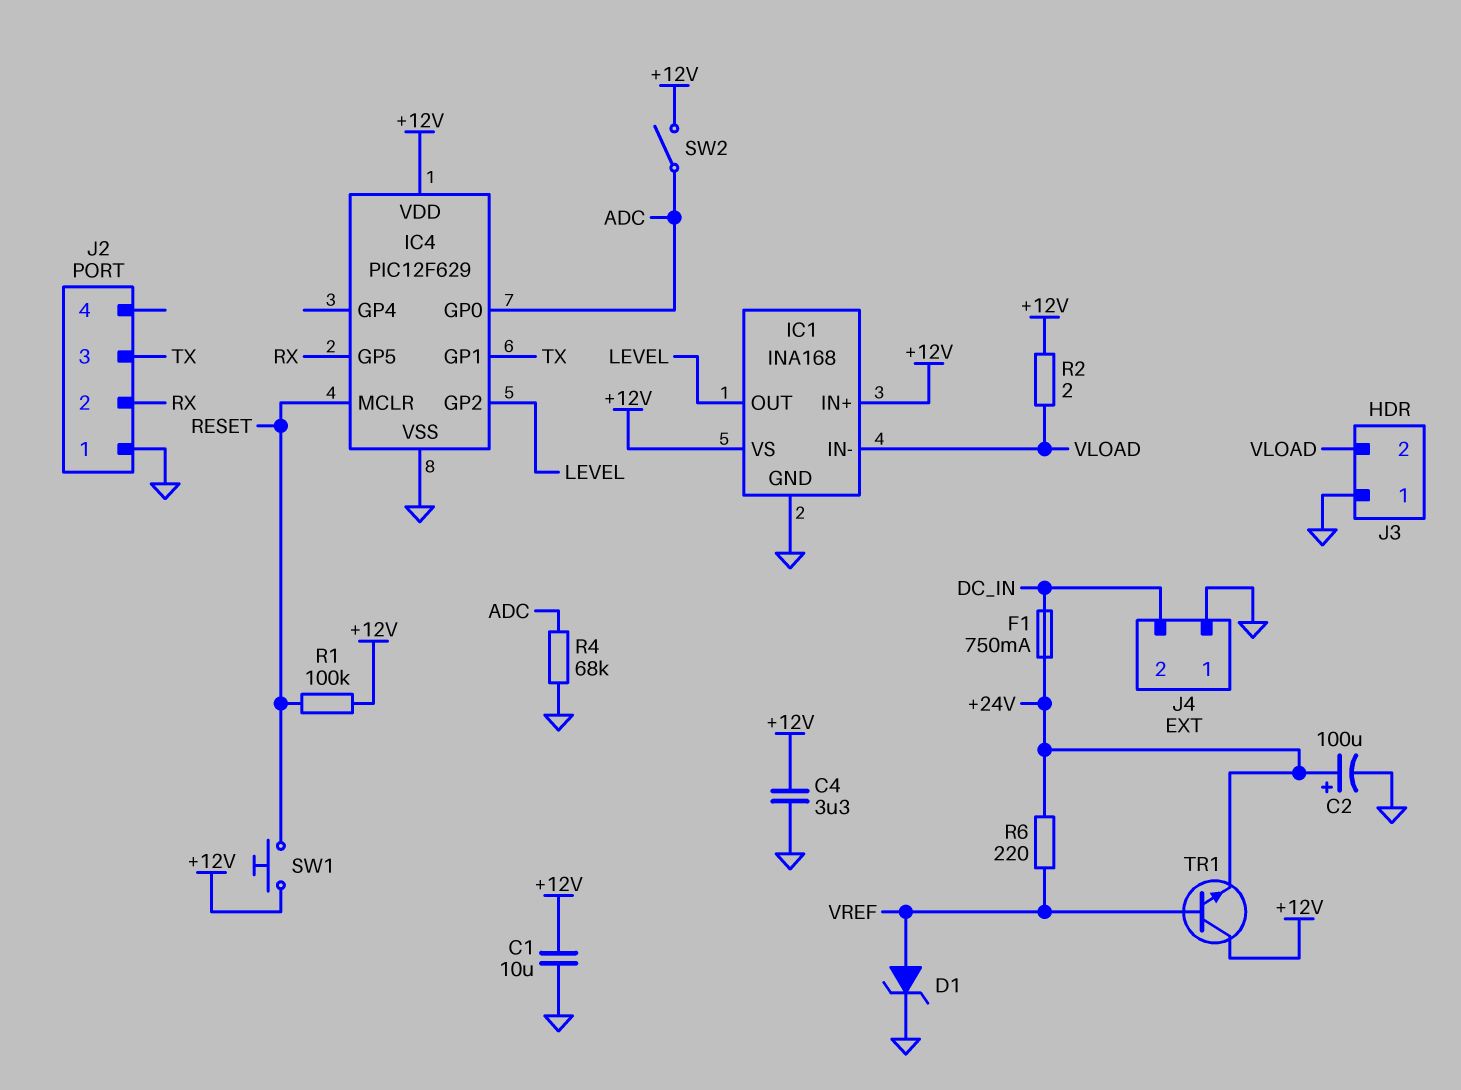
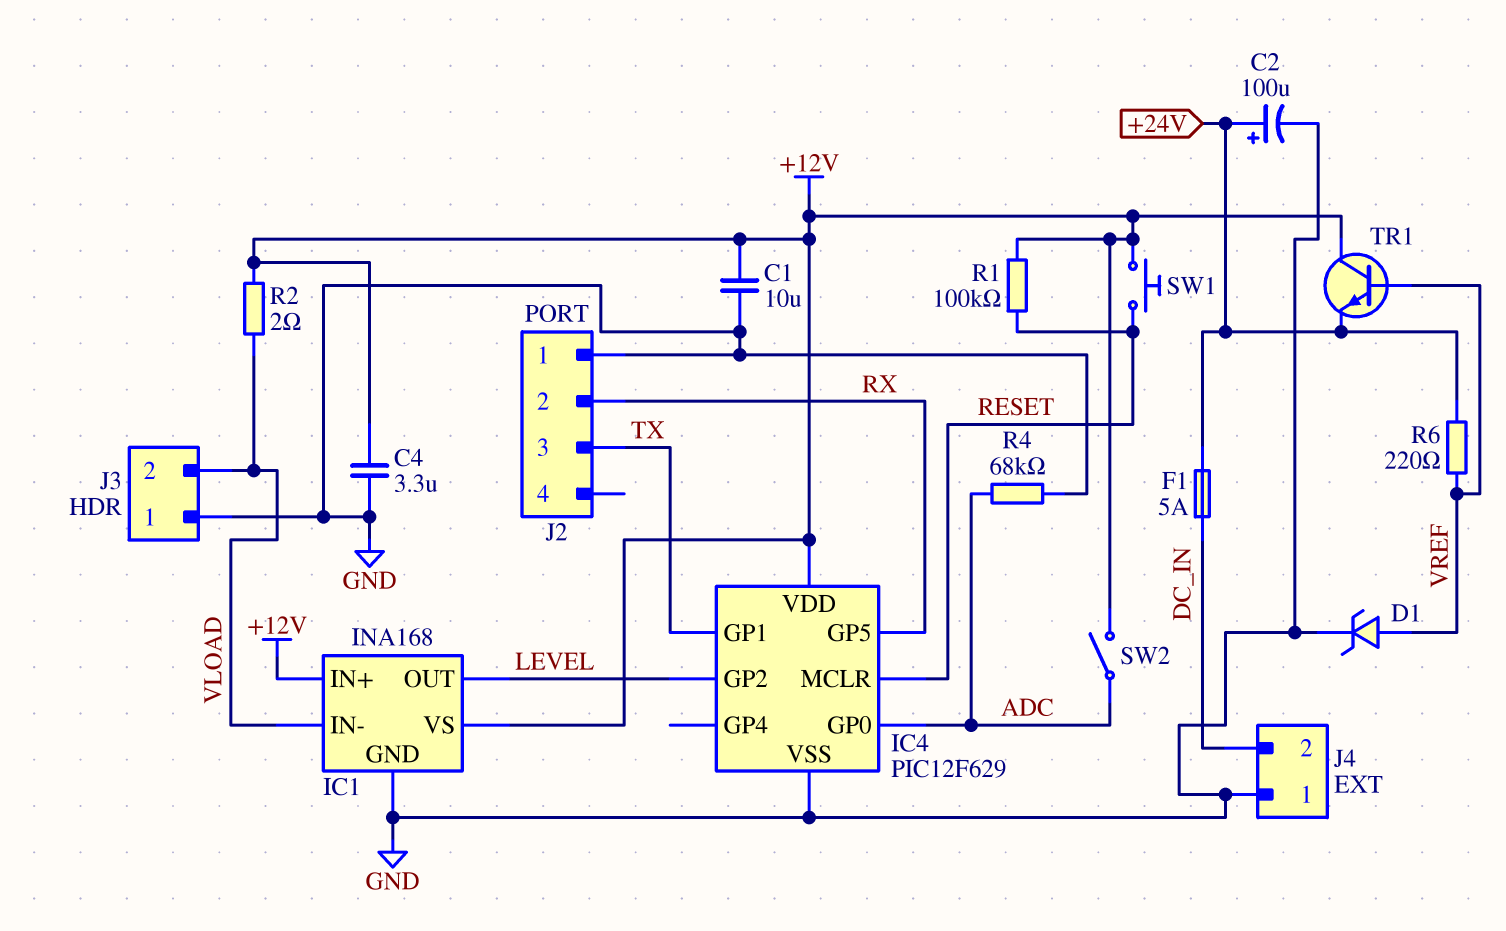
F1: 750mA (+24V, DC_IN) -> 5A (+24V, DC_IN)

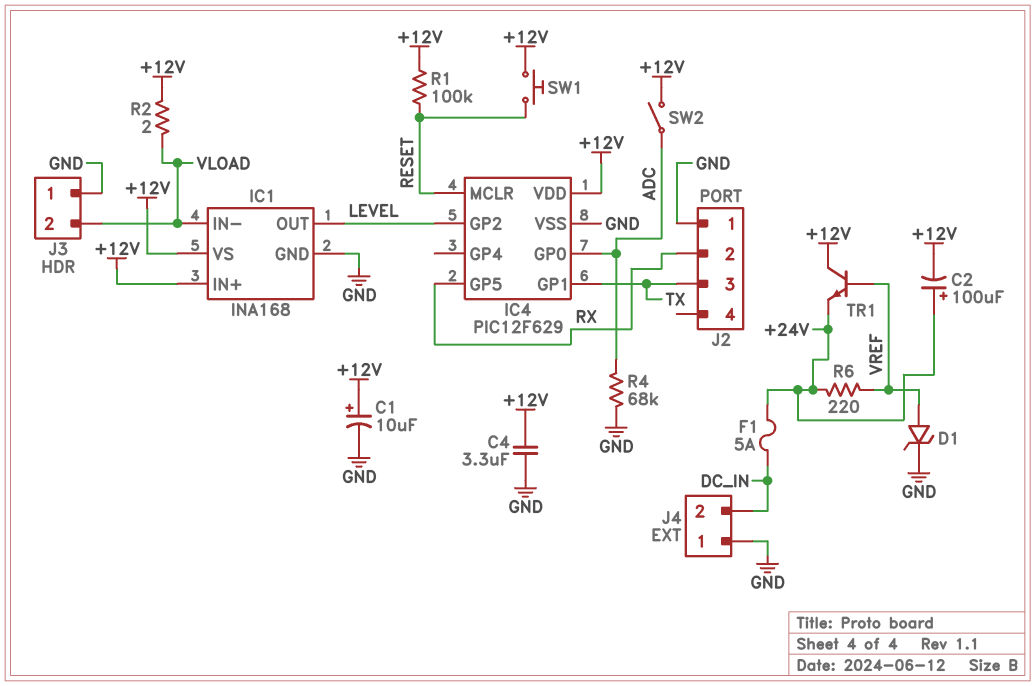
C1: 10uF (+12V, GND) -> 10uF (plus +12V, minus GND)
C2: 100uF (plus +24V, minus GND) -> 100uF (plus +24V, minus +12V)

